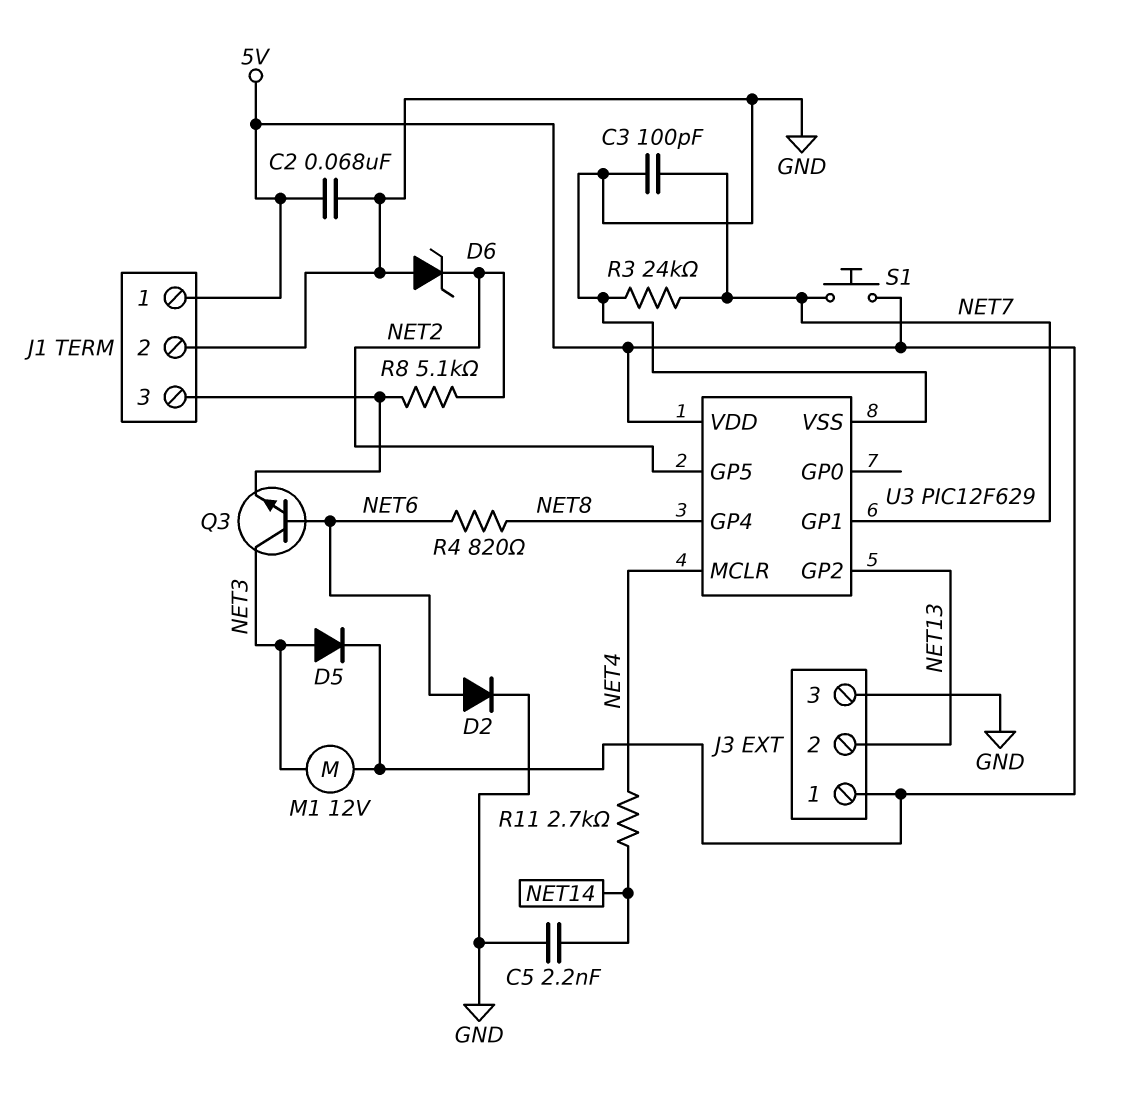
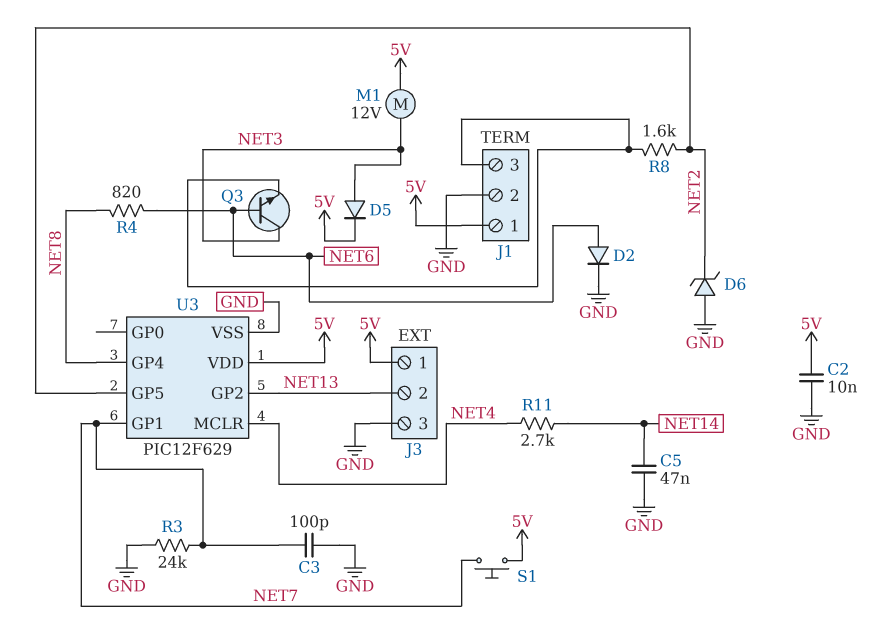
C2: 68nF (5V, GND) -> 10nF (5V, GND)
C5: 2.2nF (GND, NET14) -> 47nF (GND, NET14)
R8: 5.1k (J1/3, NET2) -> 1.6k (J1/3, NET2)

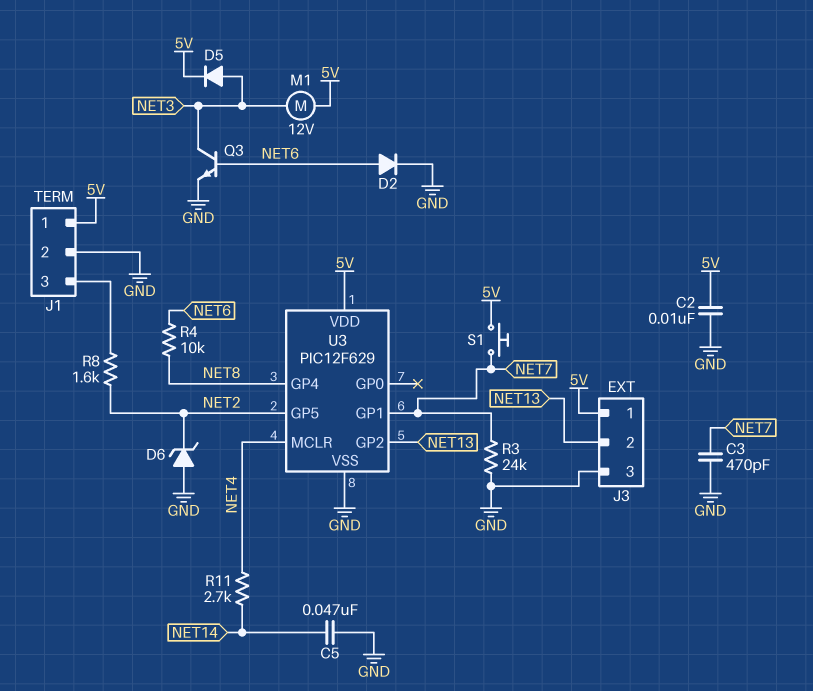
C3: 100pF (GND, NET7) -> 470pF (GND, NET7)
Q3: NPN (B NET6, C NET3, E J1/3) -> NPN (B NET6, C NET3, E GND)
R4: 820 (NET6, NET8) -> 10k (NET6, NET8)

